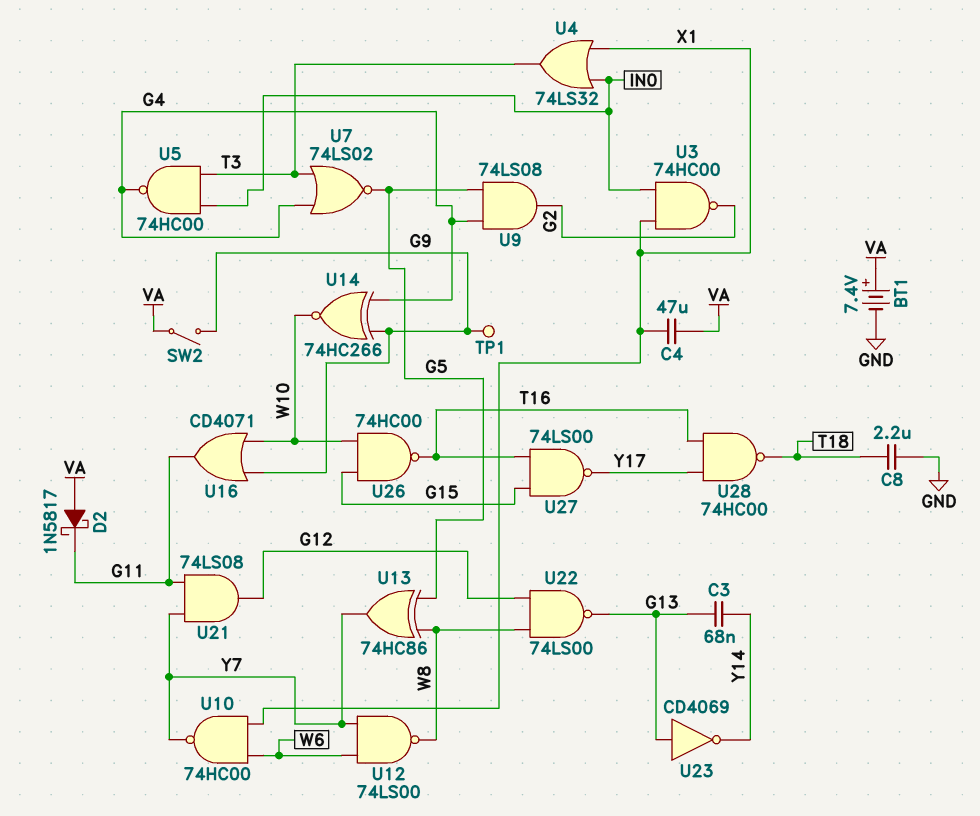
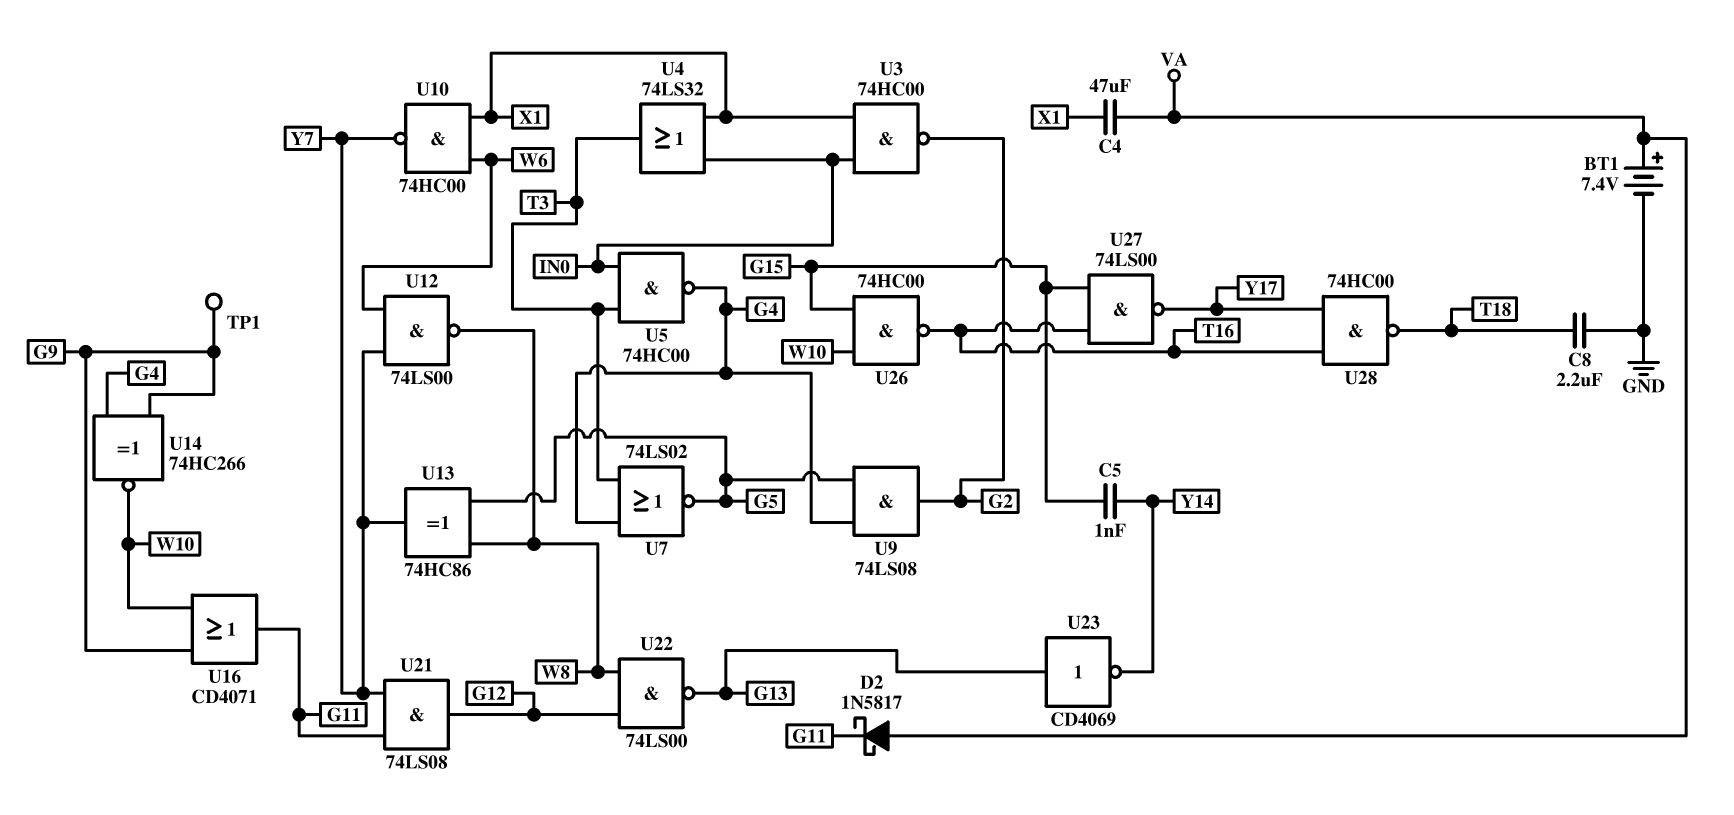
C3: 68nF (G13, Y14) -> none
C5: none -> 1nF (G15, Y14)
SW2: switch (G9, VA) -> none

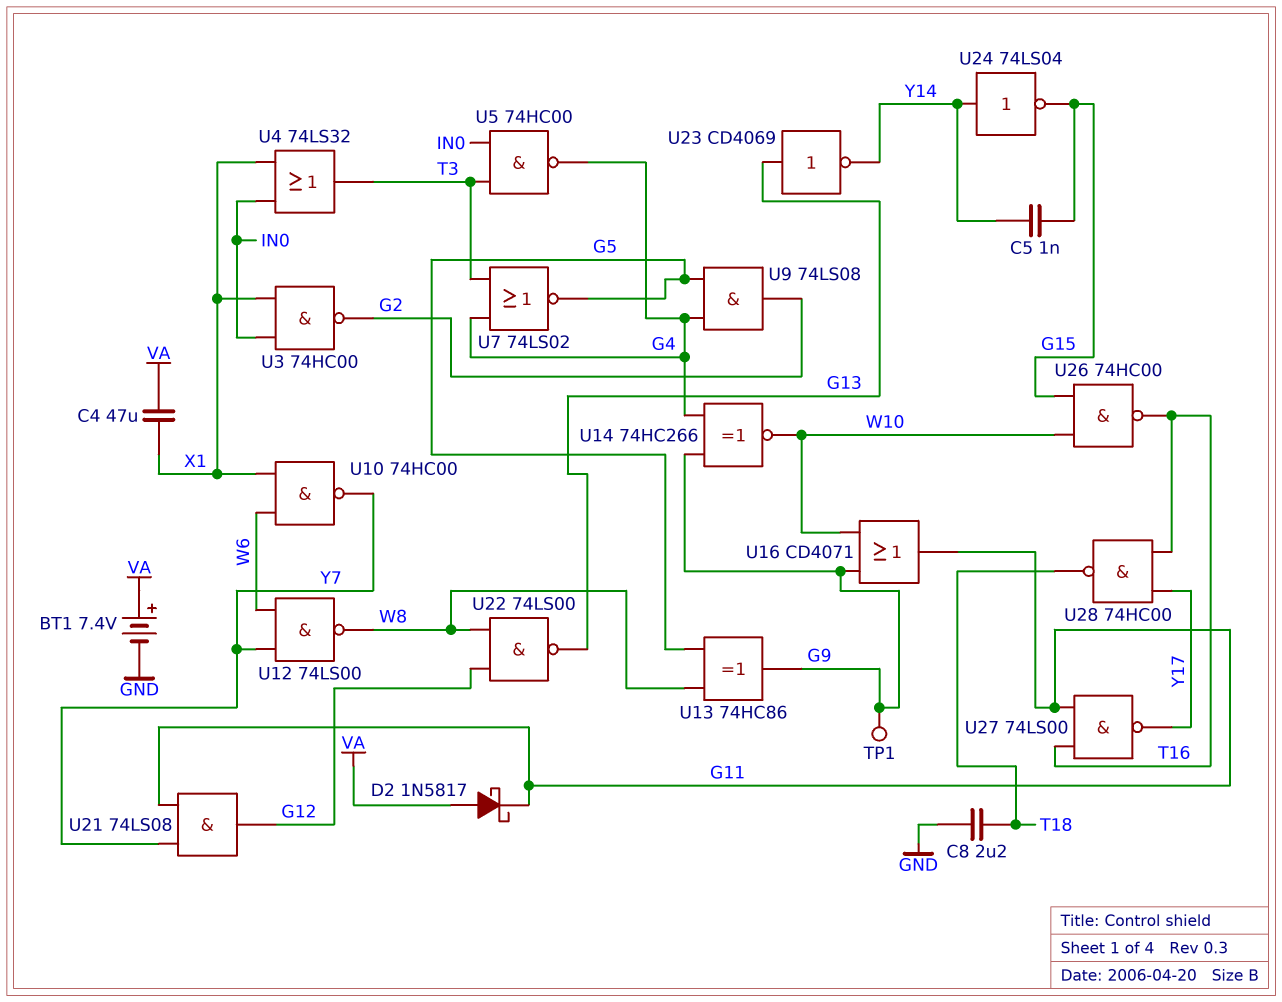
U13: XOR 74HC86 (in G5, in W8, out Y7) -> XOR 74HC86 (in G5, in W8, out G9)
U24: none -> NOT 74LS04 (in Y14, out G15)
U27: NAND 74LS00 (in G15, in T16, out Y17) -> NAND 74LS00 (in G11, in T16, out Y17)

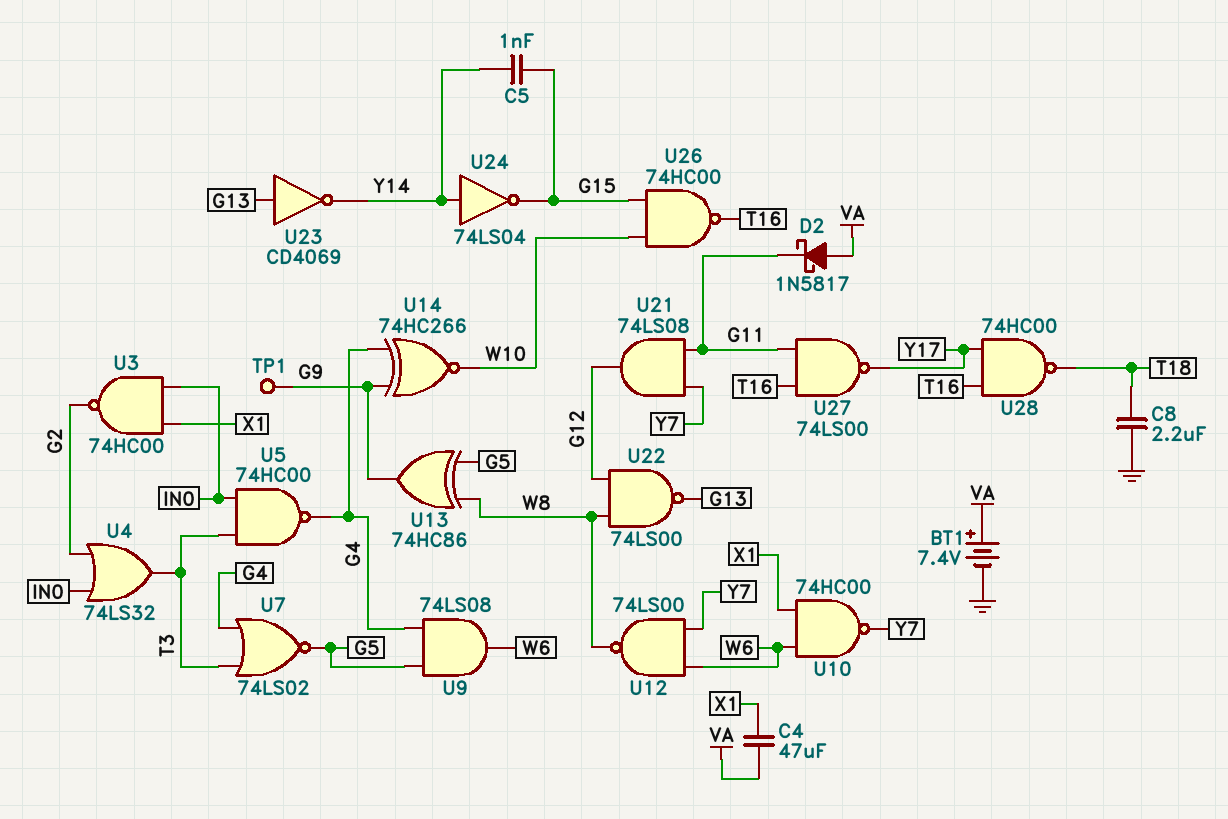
U4: OR 74LS32 (in IN0, in X1, out T3) -> OR 74LS32 (in G2, in IN0, out T3)
U9: AND 74LS08 (in G4, in G5, out G2) -> AND 74LS08 (in G4, in G5, out W6)
U16: OR CD4071 (in G9, in W10, out G11) -> none

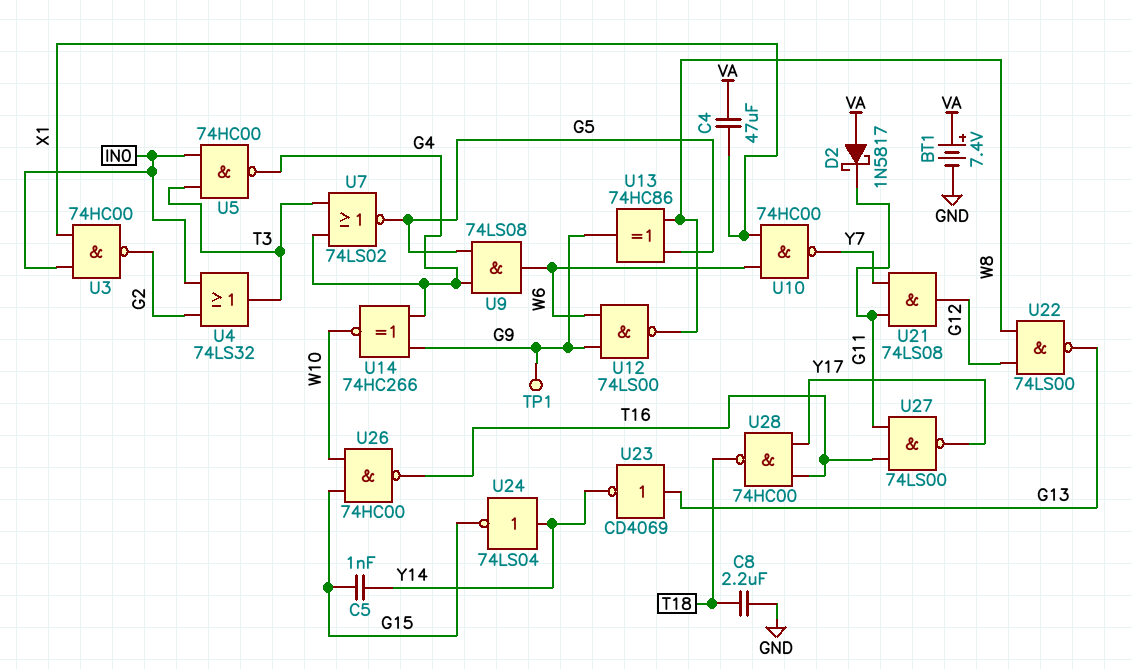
U12: NAND 74LS00 (in W6, in Y7, out W8) -> NAND 74LS00 (in G9, in W6, out W8)

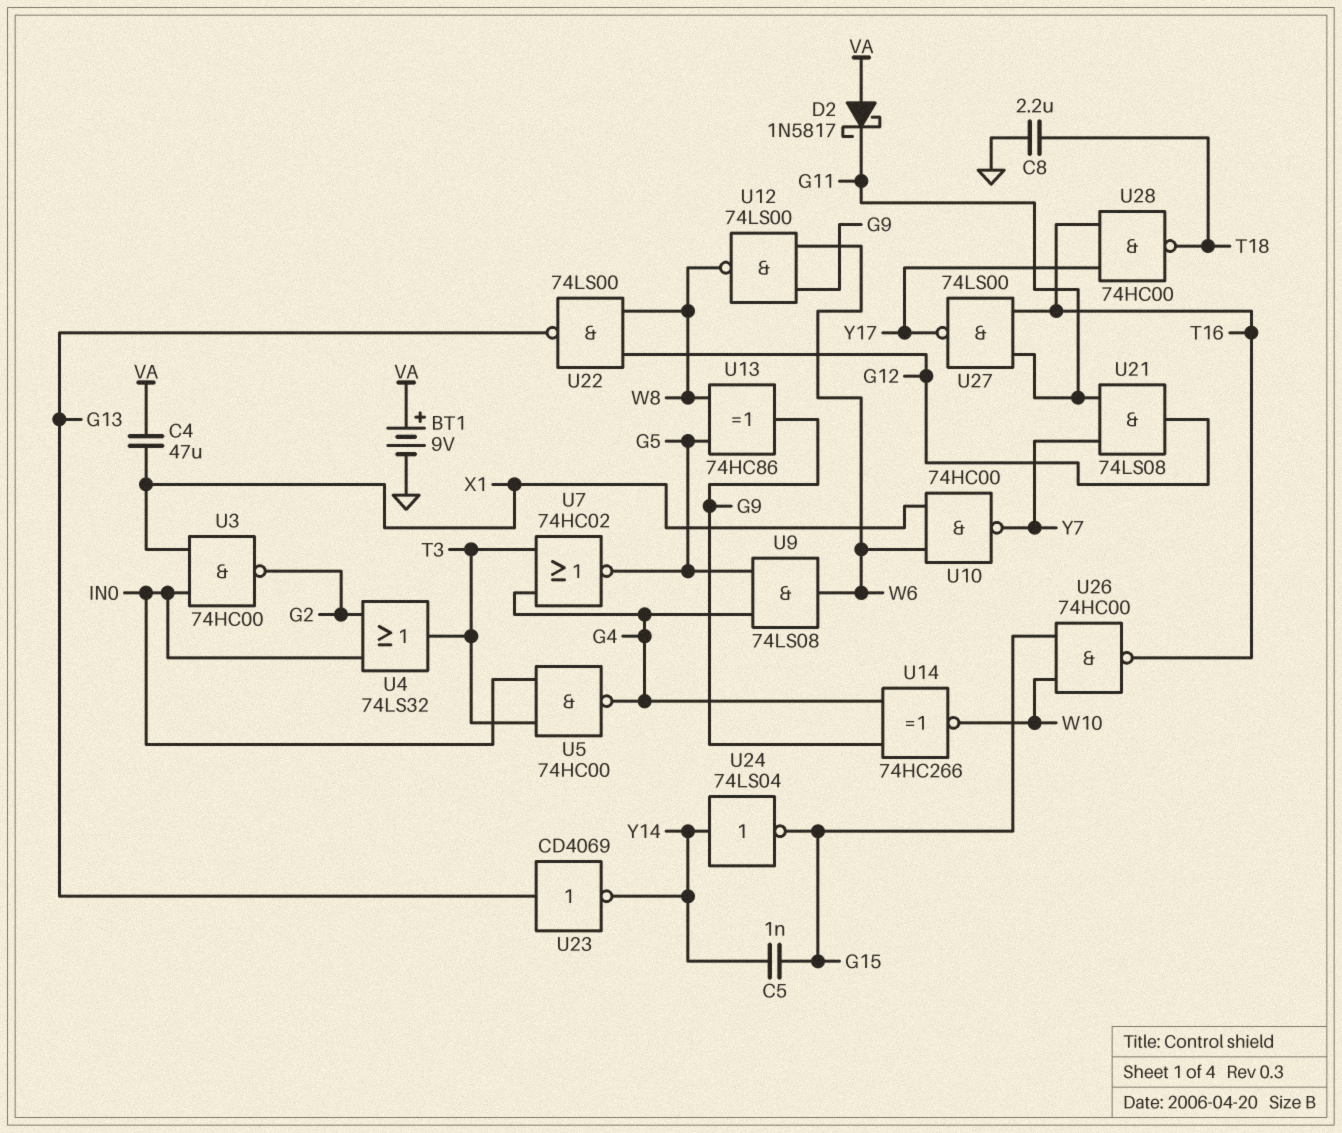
BT1: 7.4V (plus VA, minus GND) -> 9V (plus VA, minus GND)
TP1: test point (G9) -> none
U7: NOR 74LS02 (in G4, in T3, out G5) -> NOR 74HC02 (in G4, in T3, out G5)

